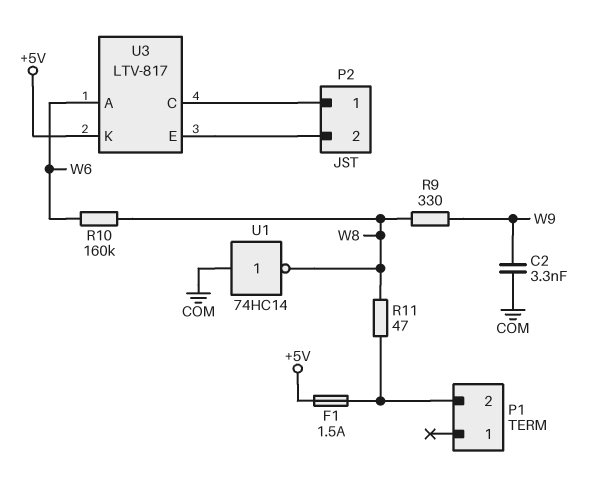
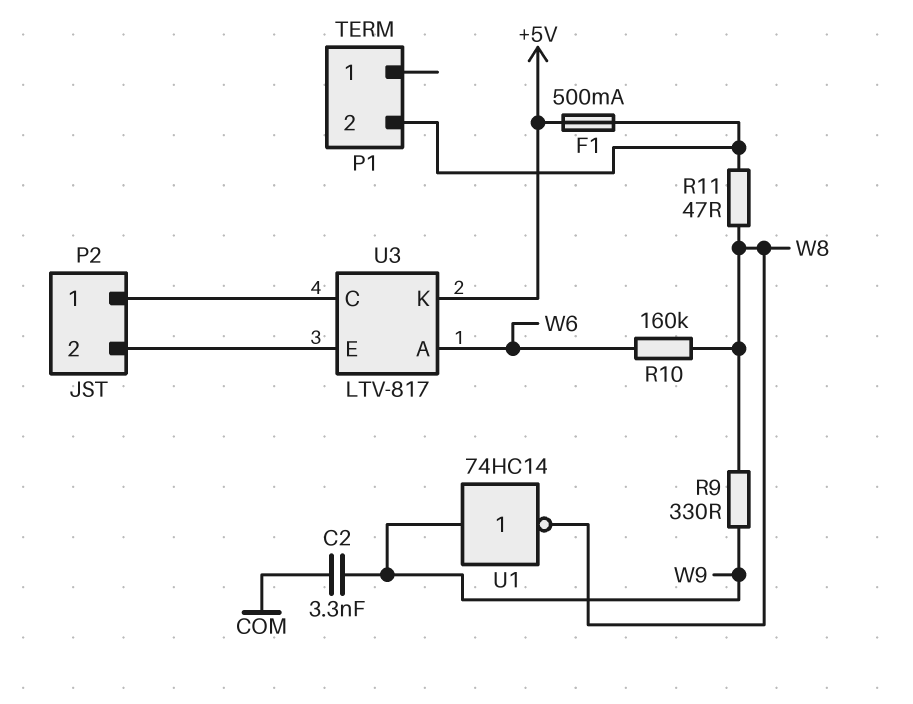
F1: 1.5A (+5V, P1/2) -> 500mA (+5V, P1/2)
U1: NOT 74HC14 (in COM, out W8) -> NOT 74HC14 (in W9, out W8)

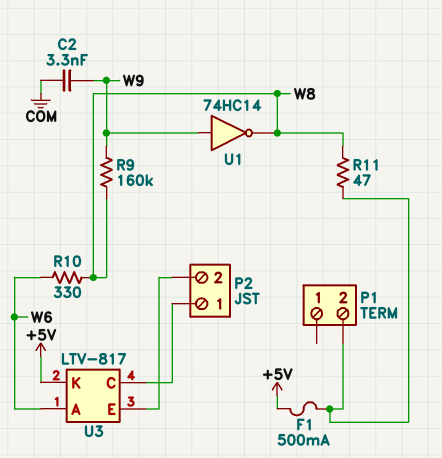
R9: 330 (W8, W9) -> 160k (W8, W9)
R10: 160k (W6, W8) -> 330 (W6, W8)

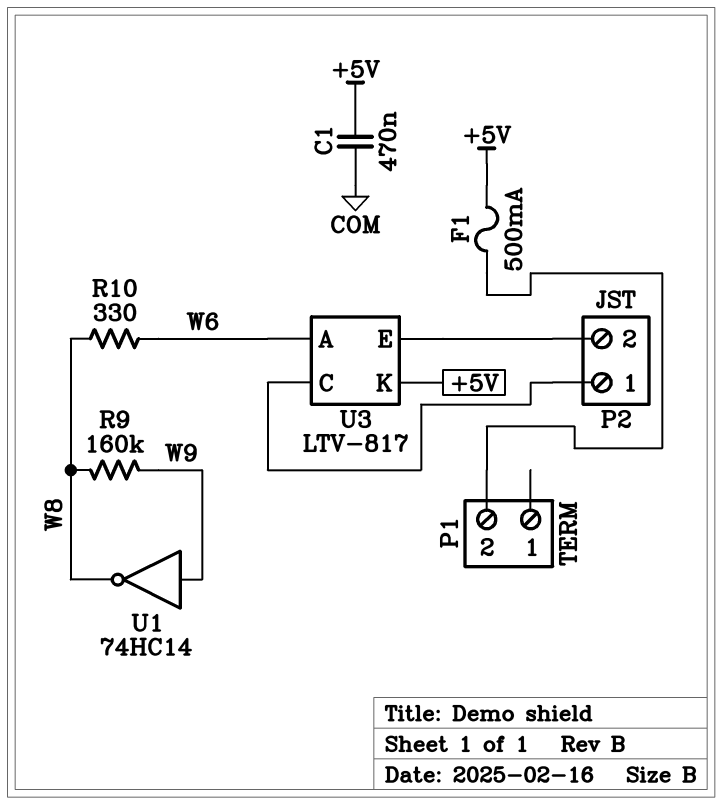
C1: none -> 470nF (+5V, COM)
C2: 3.3nF (COM, W9) -> none
R11: 47 (P1/2, W8) -> none

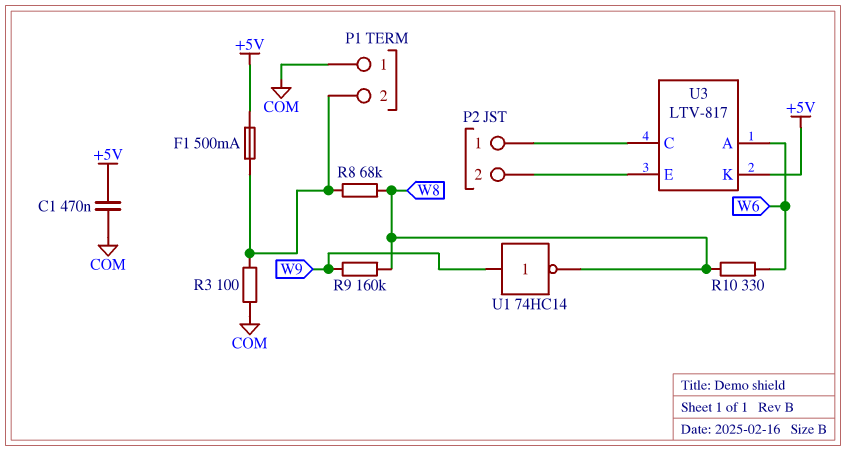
P1 pin 1: none -> COM
R3: none -> 100 (COM, P1/2)
R8: none -> 68k (P1/2, W8)

